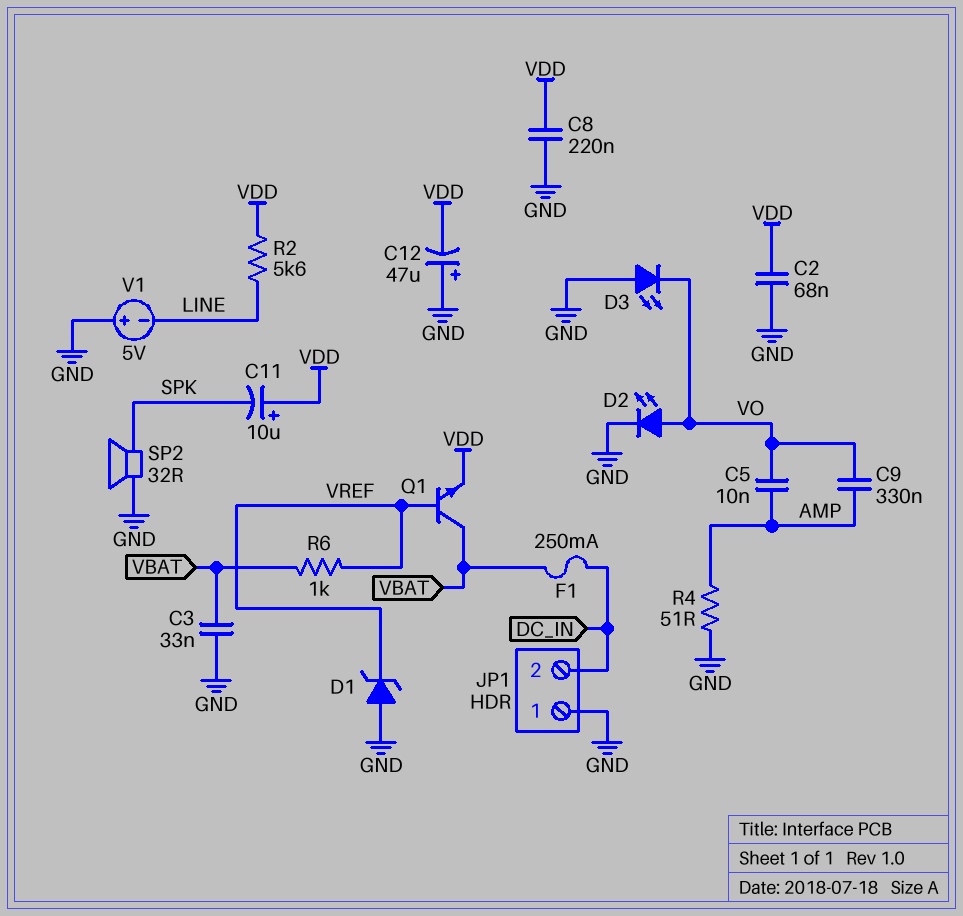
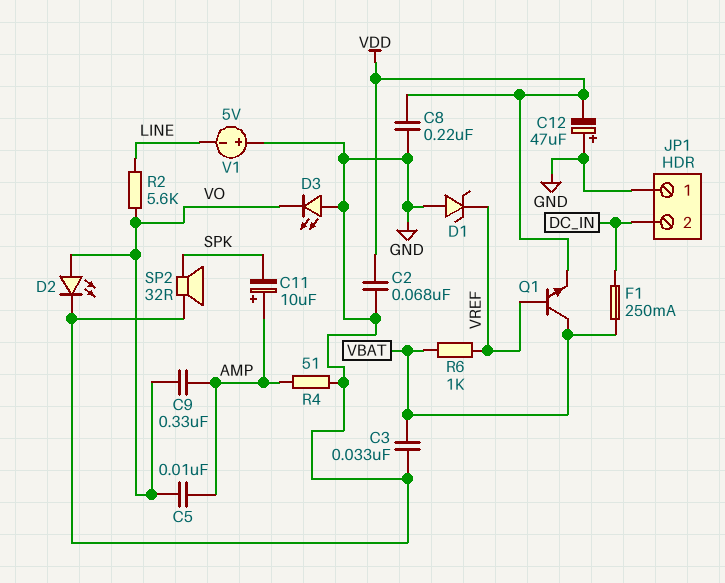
C11: 10uF (plus VDD, minus SPK) -> 10uF (plus AMP, minus SPK)
R2: 5.6k (LINE, VDD) -> 5.6k (LINE, VO)

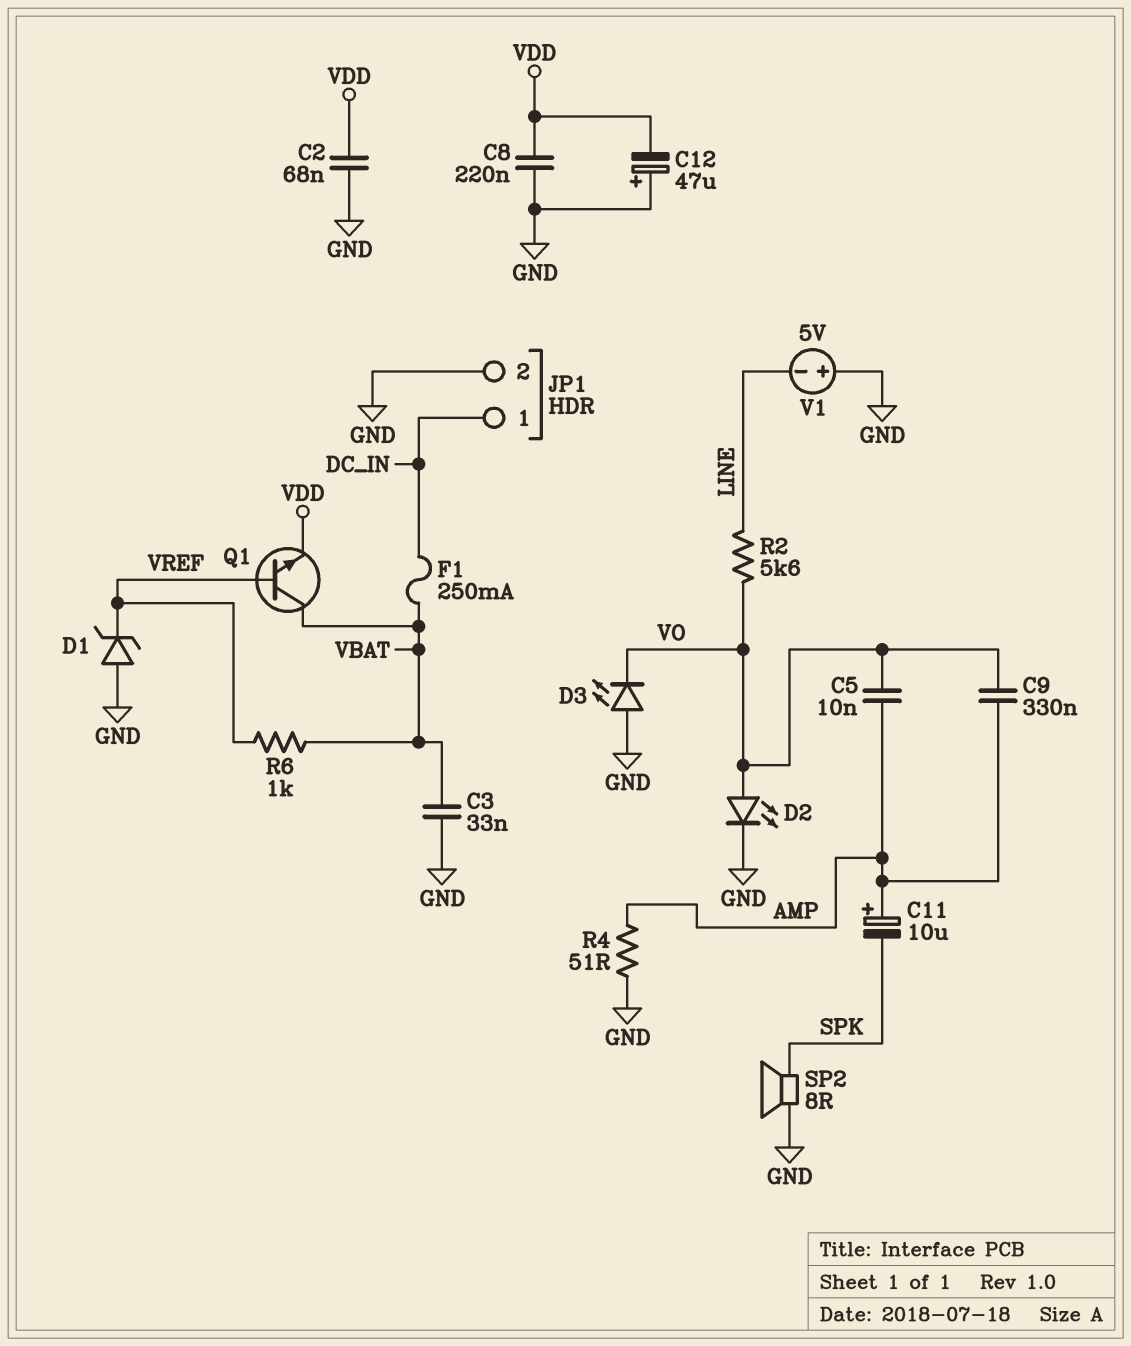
JP1 pin 1: GND -> DC_IN
JP1 pin 2: DC_IN -> GND
SP2: speaker 32R (GND, SPK) -> speaker 8R (GND, SPK)

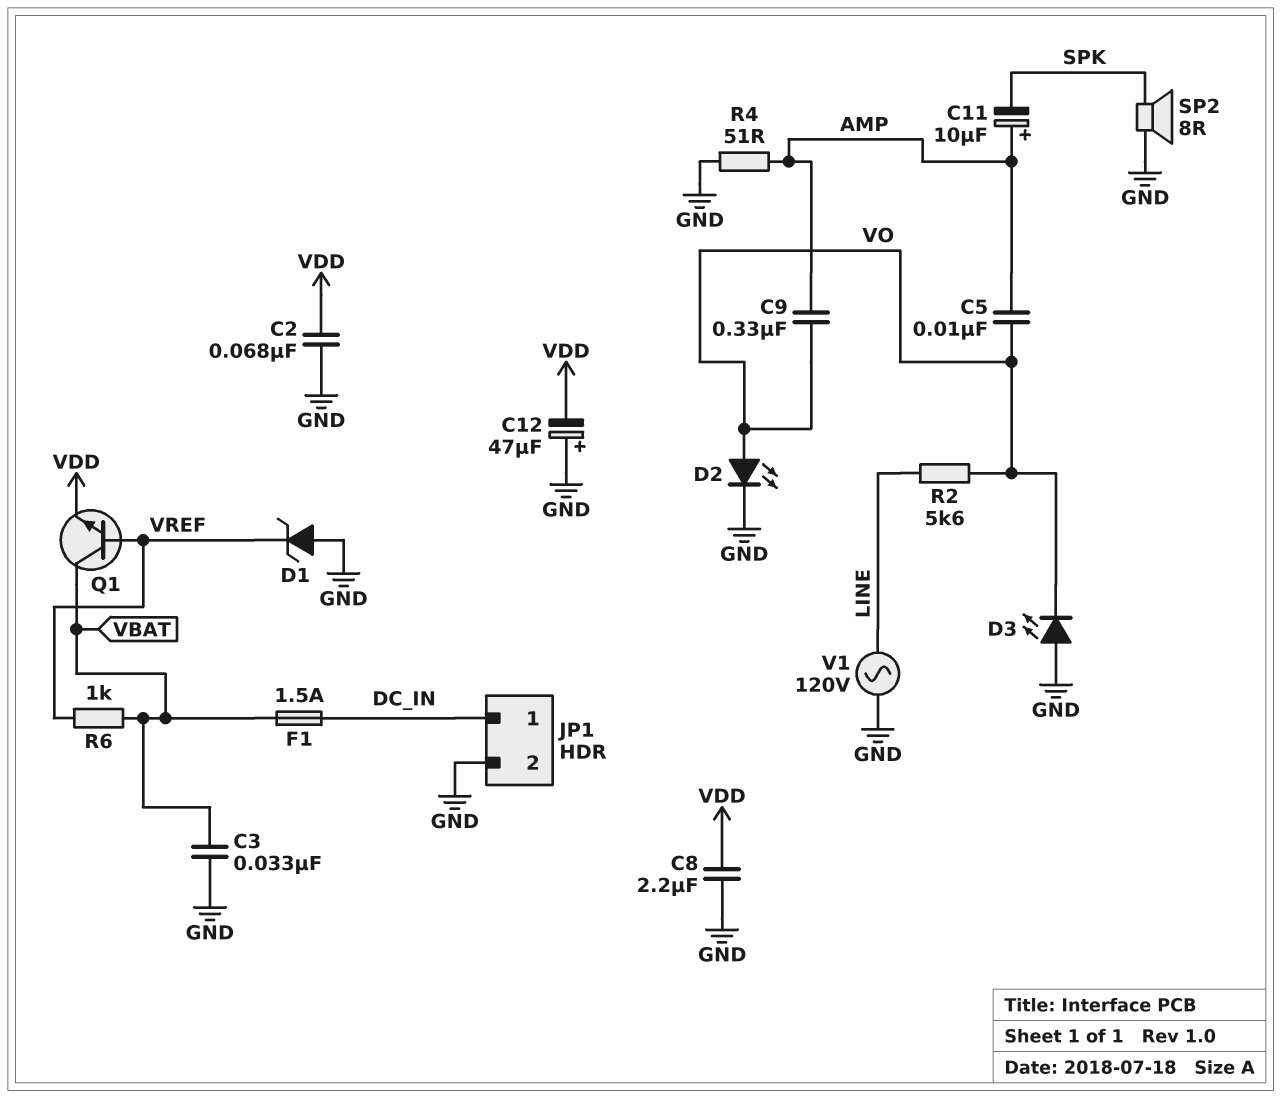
C8: 220nF (GND, VDD) -> 2.2uF (GND, VDD)
F1: 250mA (DC_IN, VBAT) -> 1.5A (DC_IN, VBAT)
V1: 5V (plus GND, minus LINE) -> AC 120V (GND, LINE)

